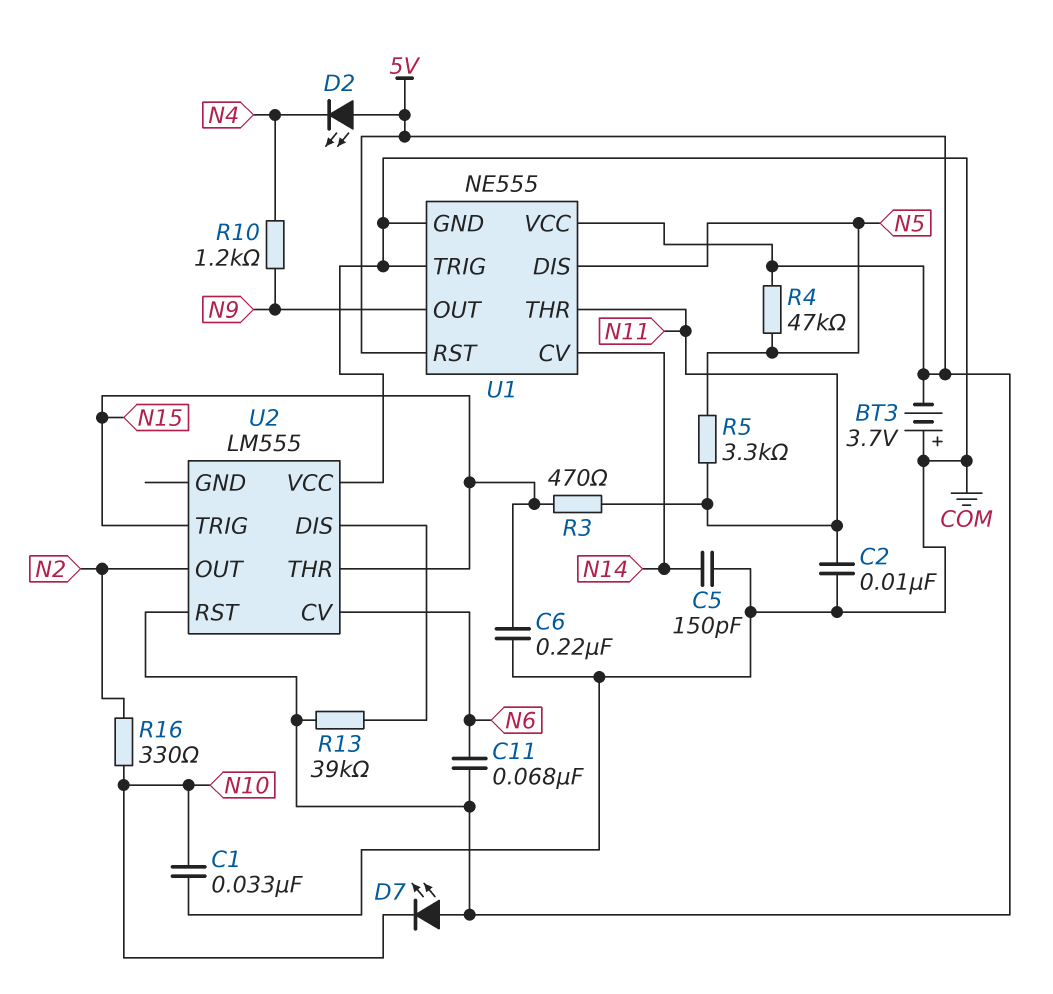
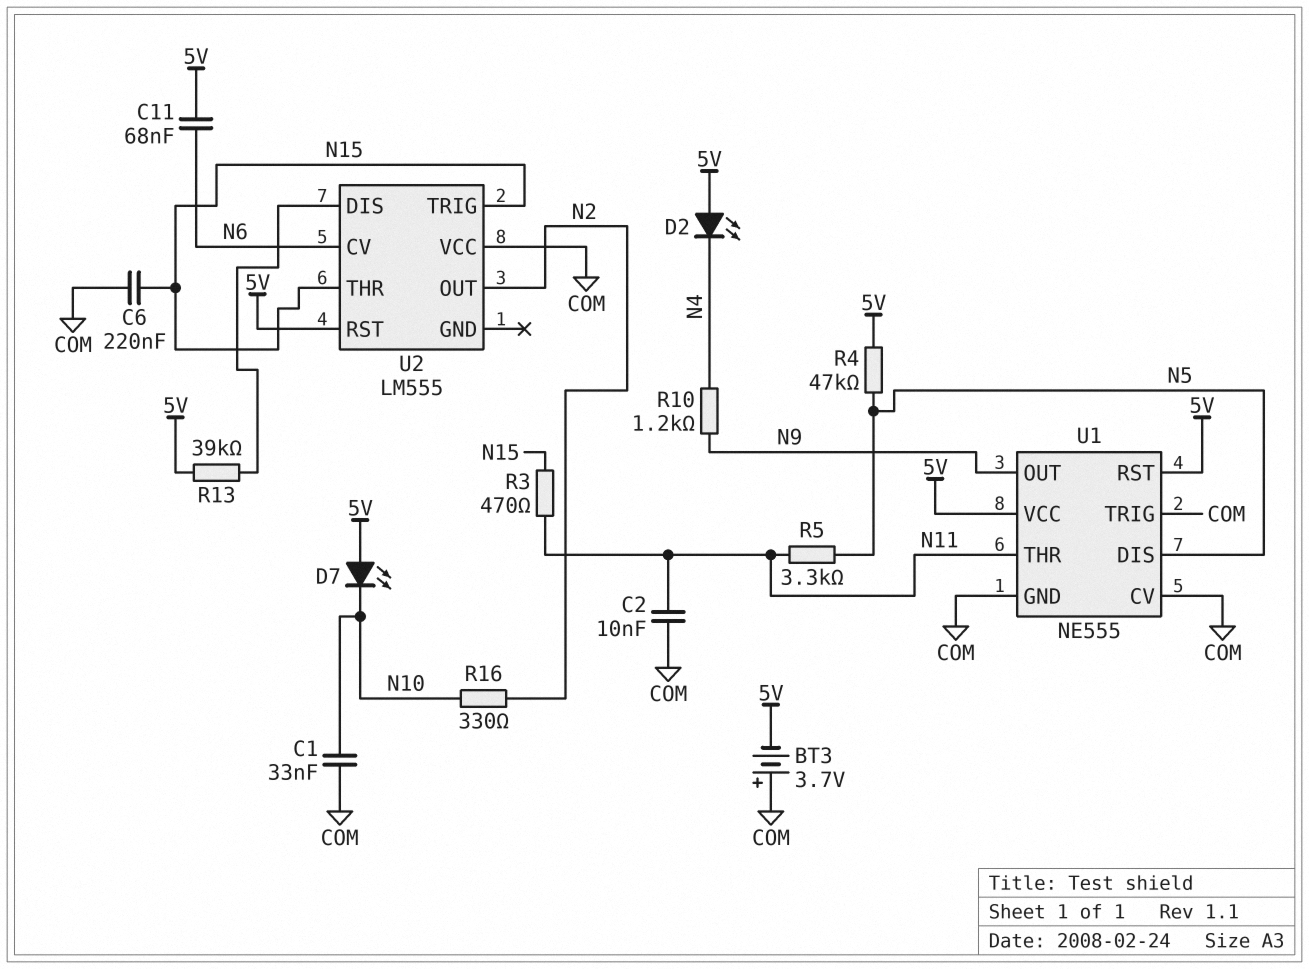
C5: 150pF (COM, N14) -> none
U1 pin CV: N14 -> COM

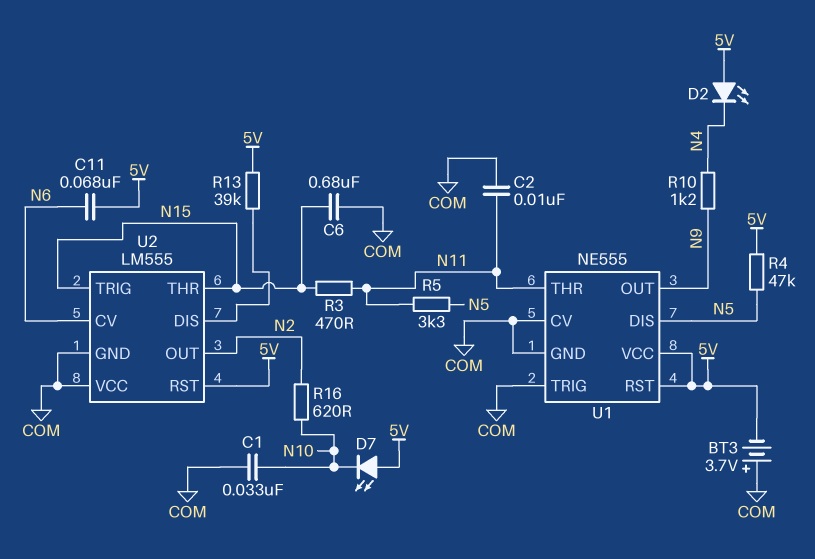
C6: 220nF (COM, N15) -> 680nF (COM, N15)
R16: 330 (N2, N10) -> 620 (N2, N10)
U2 pin GND: none -> COM

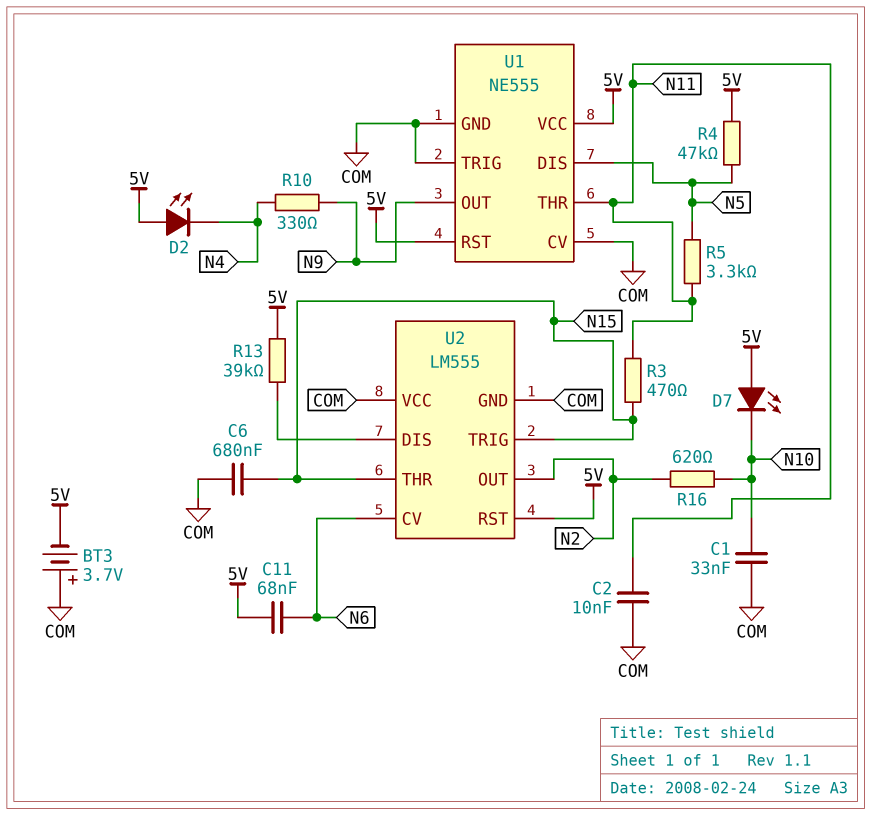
R10: 1.2k (N4, N9) -> 330 (N4, N9)

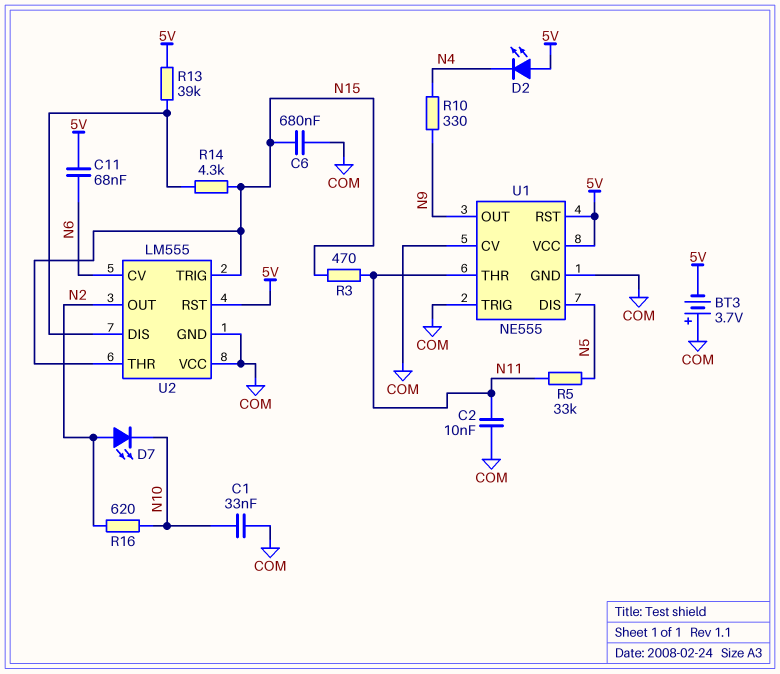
D7: LED (A 5V, K N10) -> LED (A N2, K N10)
R4: 47k (5V, N5) -> none
R5: 3.3k (N5, N11) -> 33k (N5, N11)
R14: none -> 4.3k (N15, U2/DIS)

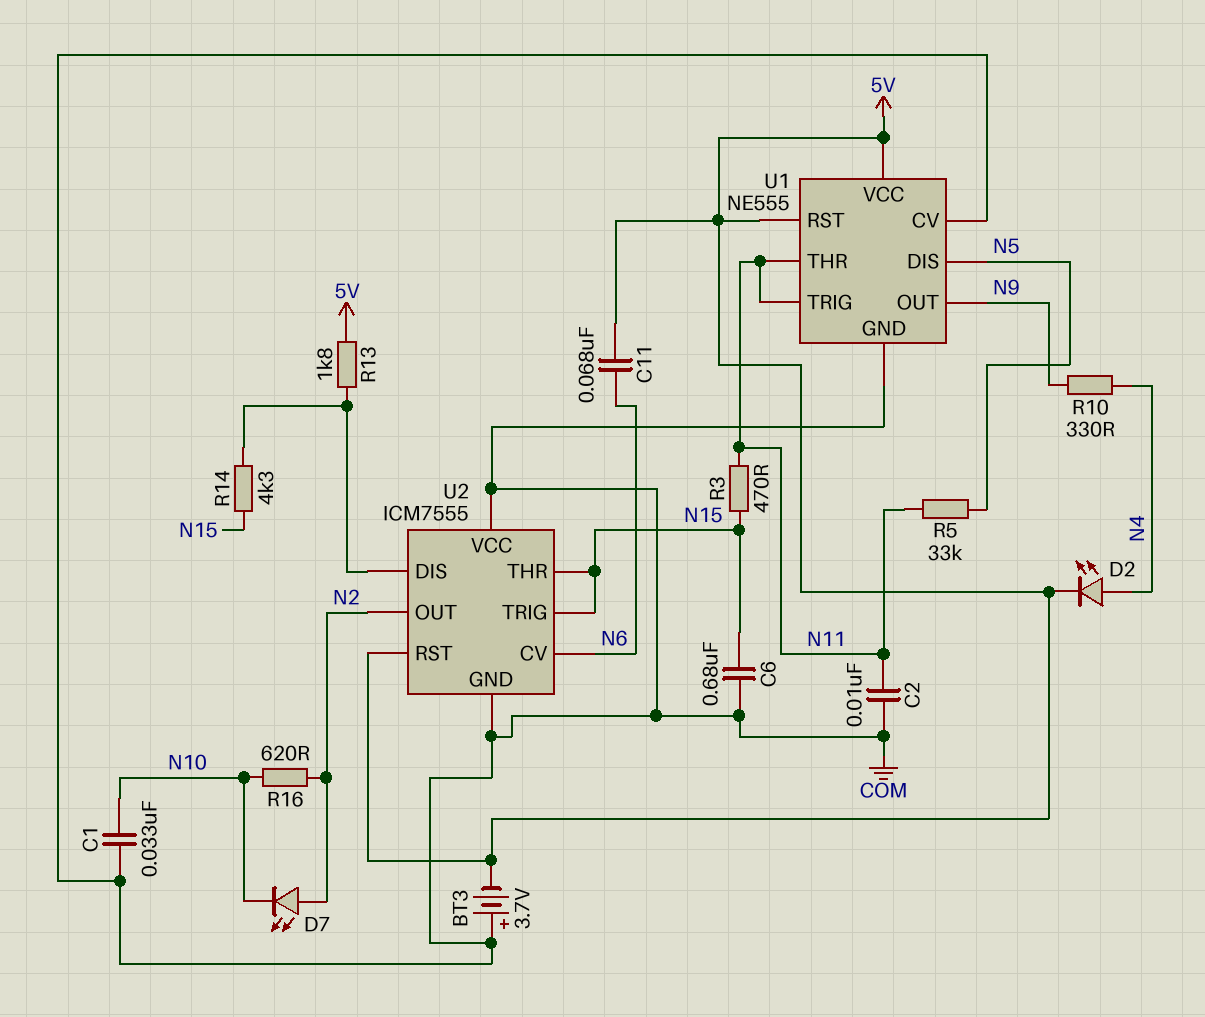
D2: LED (A 5V, K N4) -> LED (A N4, K 5V)
R13: 39k (5V, U2/DIS) -> 1.8k (5V, U2/DIS)
U1 pin TRIG: COM -> N11
U2: LM555 -> ICM7555

